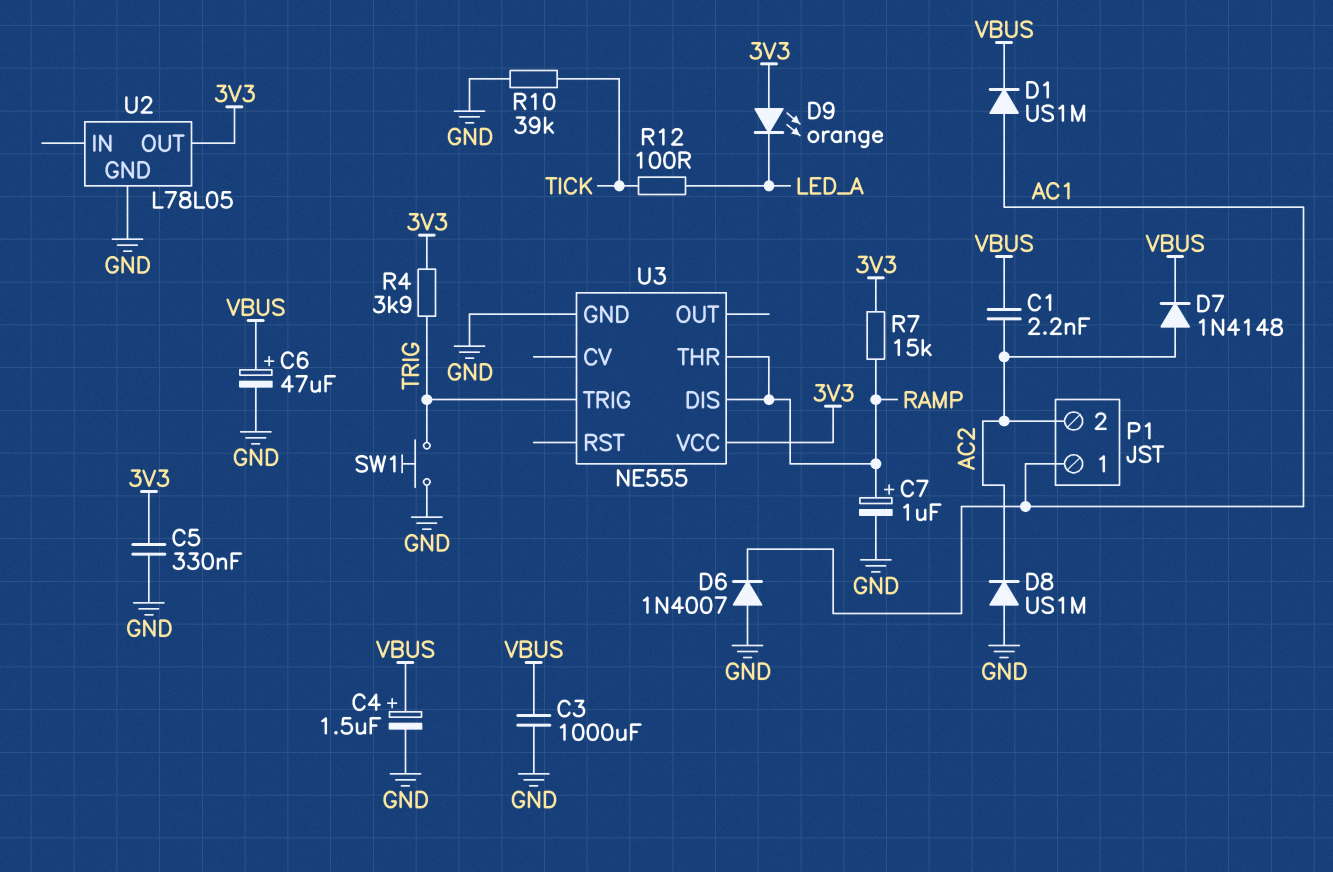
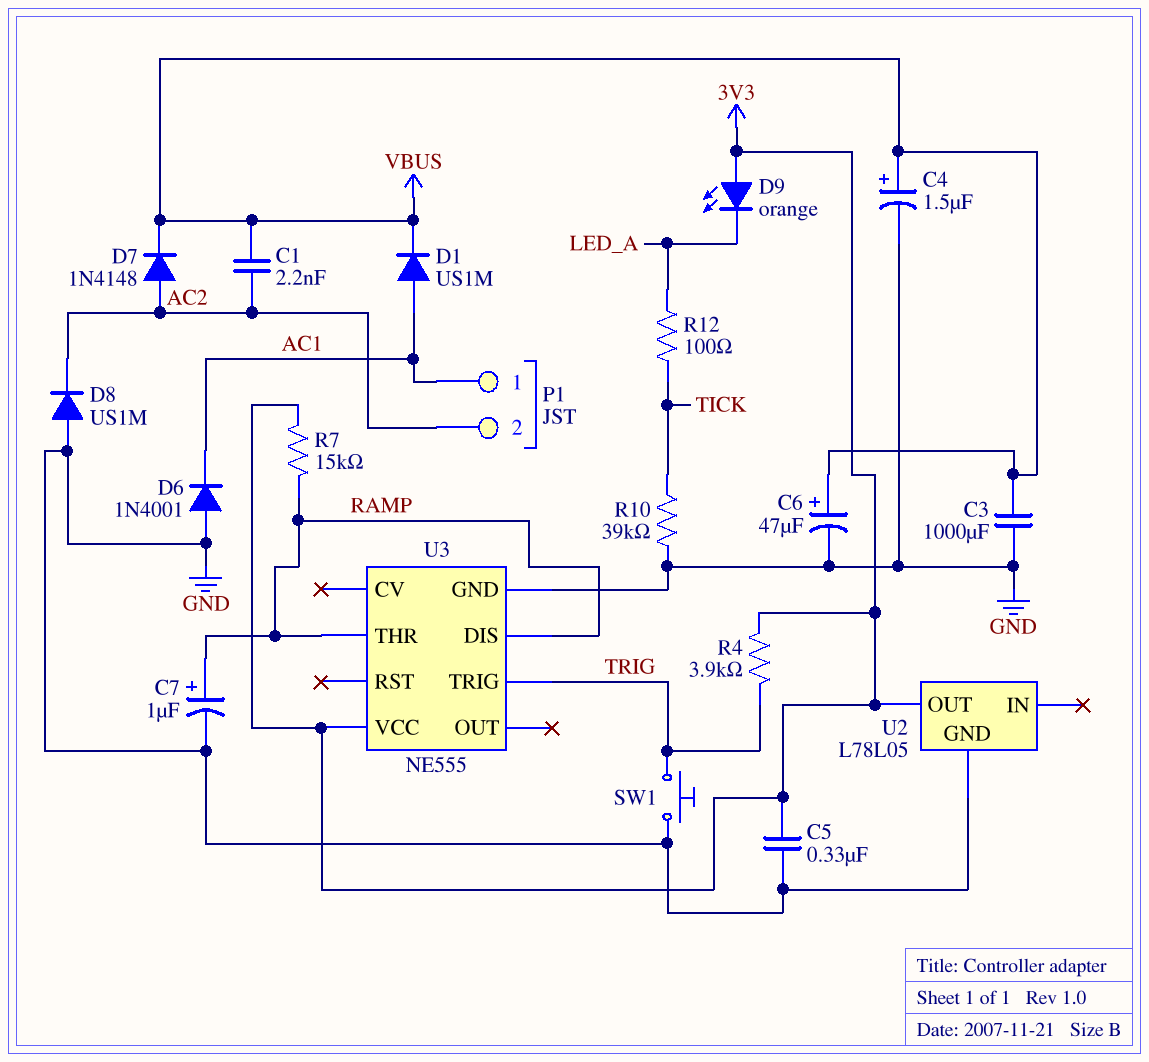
D6: diode 1N4007 (A GND, K AC1) -> diode 1N4001 (A GND, K AC1)

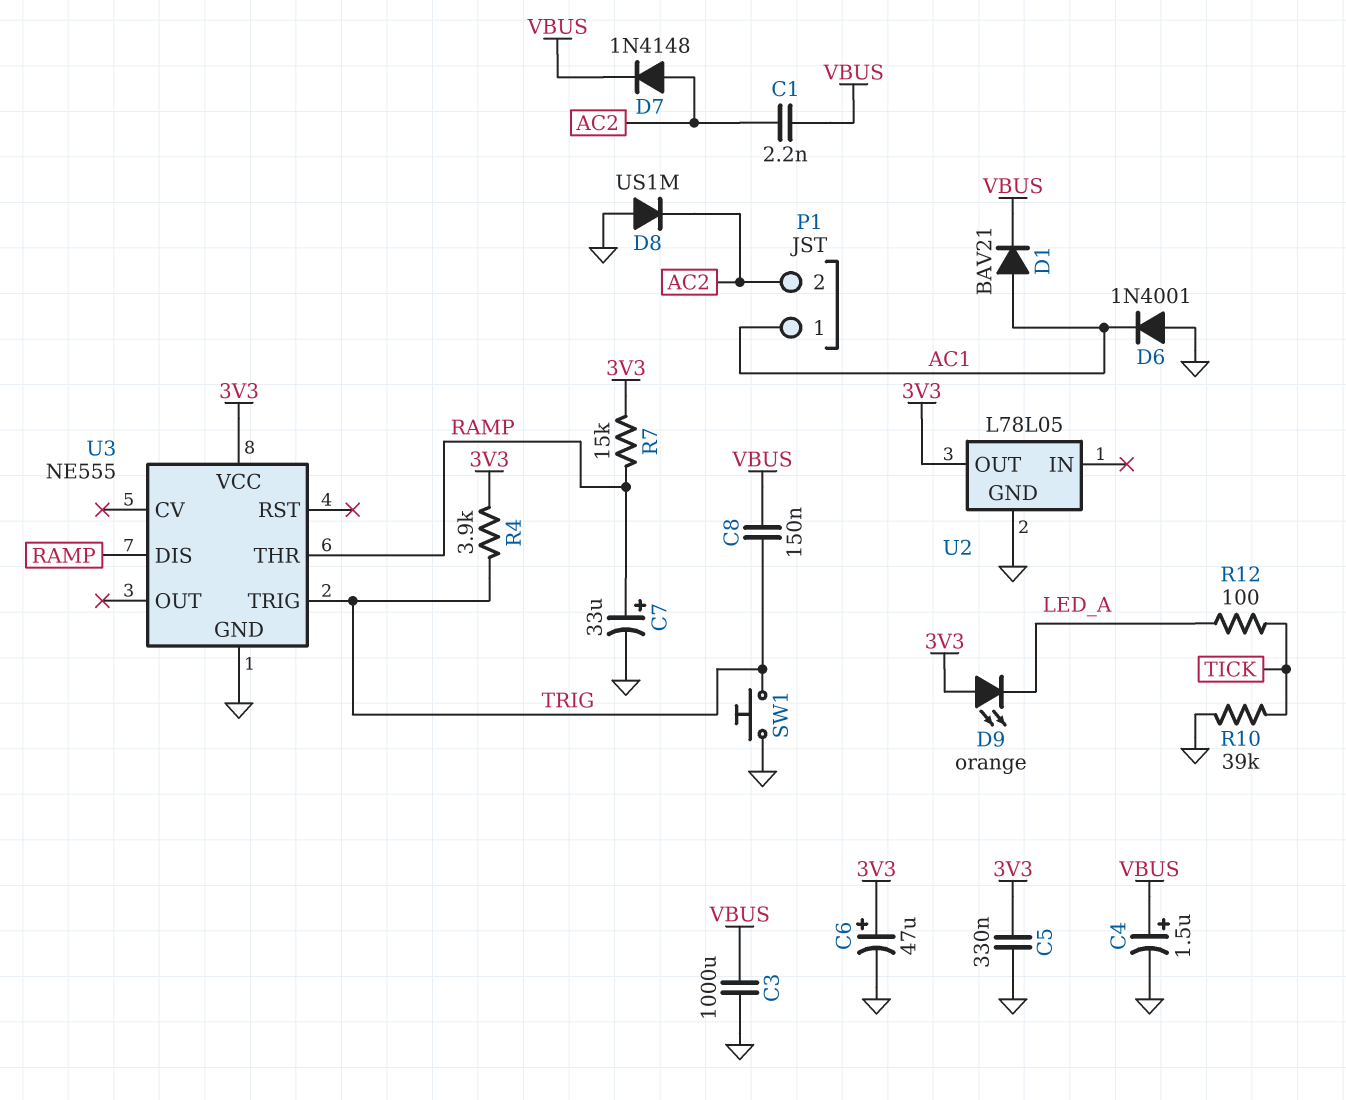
C6: 47uF (plus VBUS, minus GND) -> 47uF (plus 3V3, minus GND)
C7: 1uF (plus RAMP, minus GND) -> 33uF (plus RAMP, minus GND)
C8: none -> 150nF (TRIG, VBUS)
D1: diode US1M (A AC1, K VBUS) -> diode BAV21 (A AC1, K VBUS)

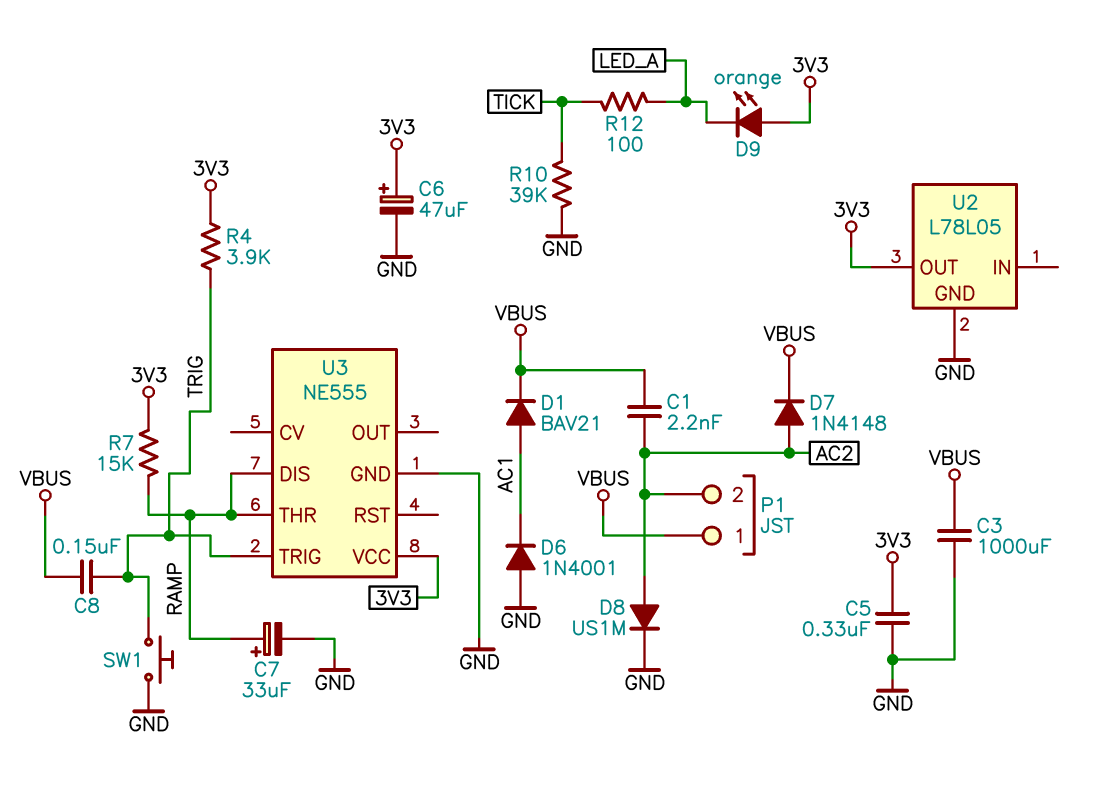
C4: 1.5uF (plus VBUS, minus GND) -> none
D8: diode US1M (A GND, K AC2) -> diode US1M (A AC2, K GND)
P1 pin 1: AC1 -> VBUS

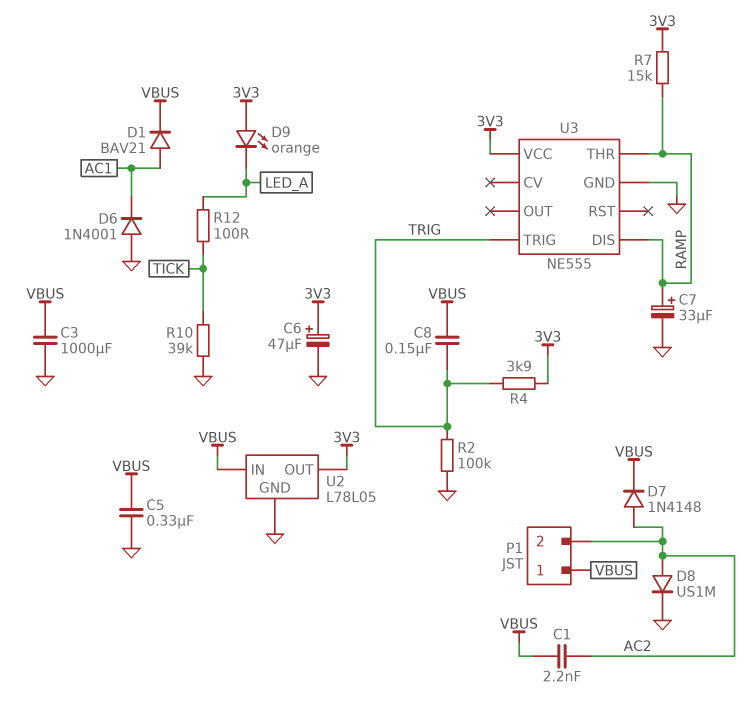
C5: 330nF (3V3, GND) -> 330nF (GND, VBUS)
R2: none -> 100k (GND, TRIG)
SW1: button (GND, TRIG) -> none
U2 pin IN: none -> VBUS

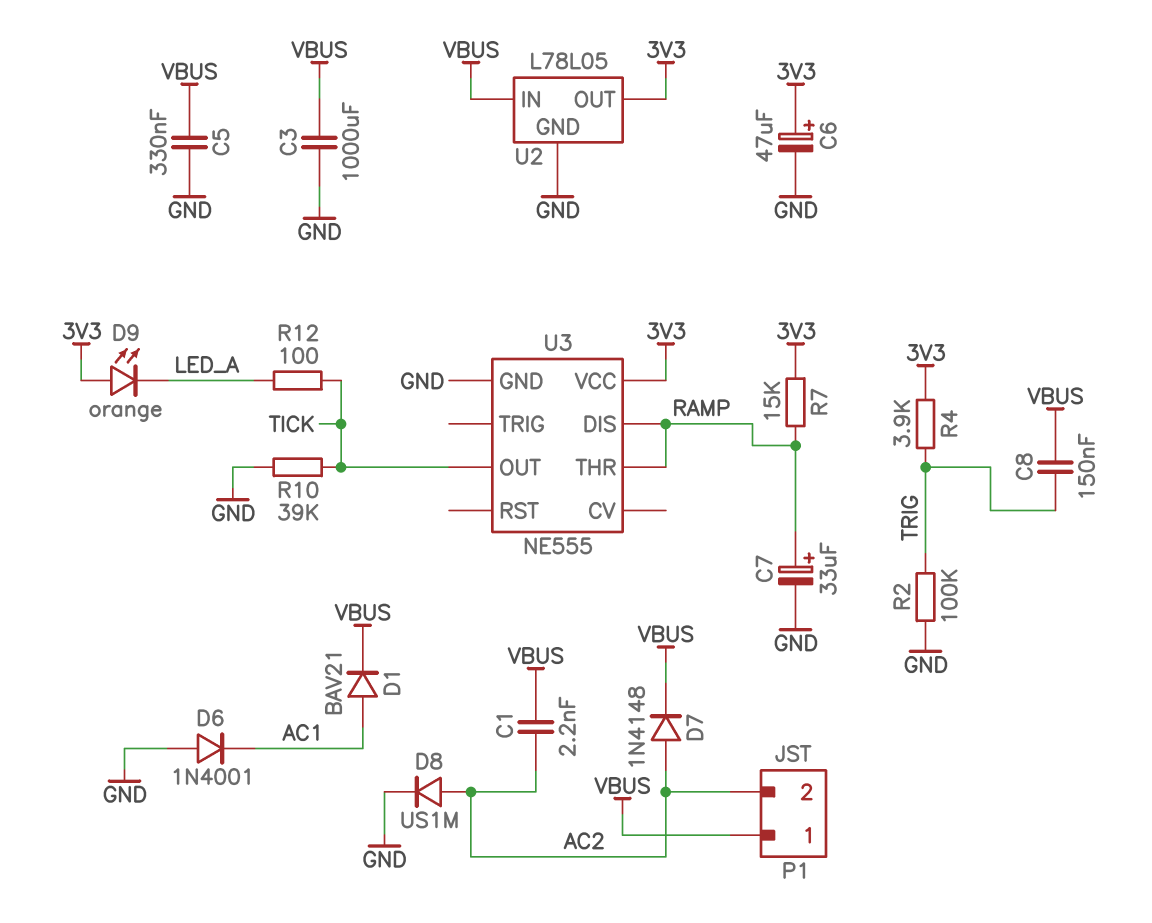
U3 pin OUT: none -> TICK
U3 pin TRIG: TRIG -> none

